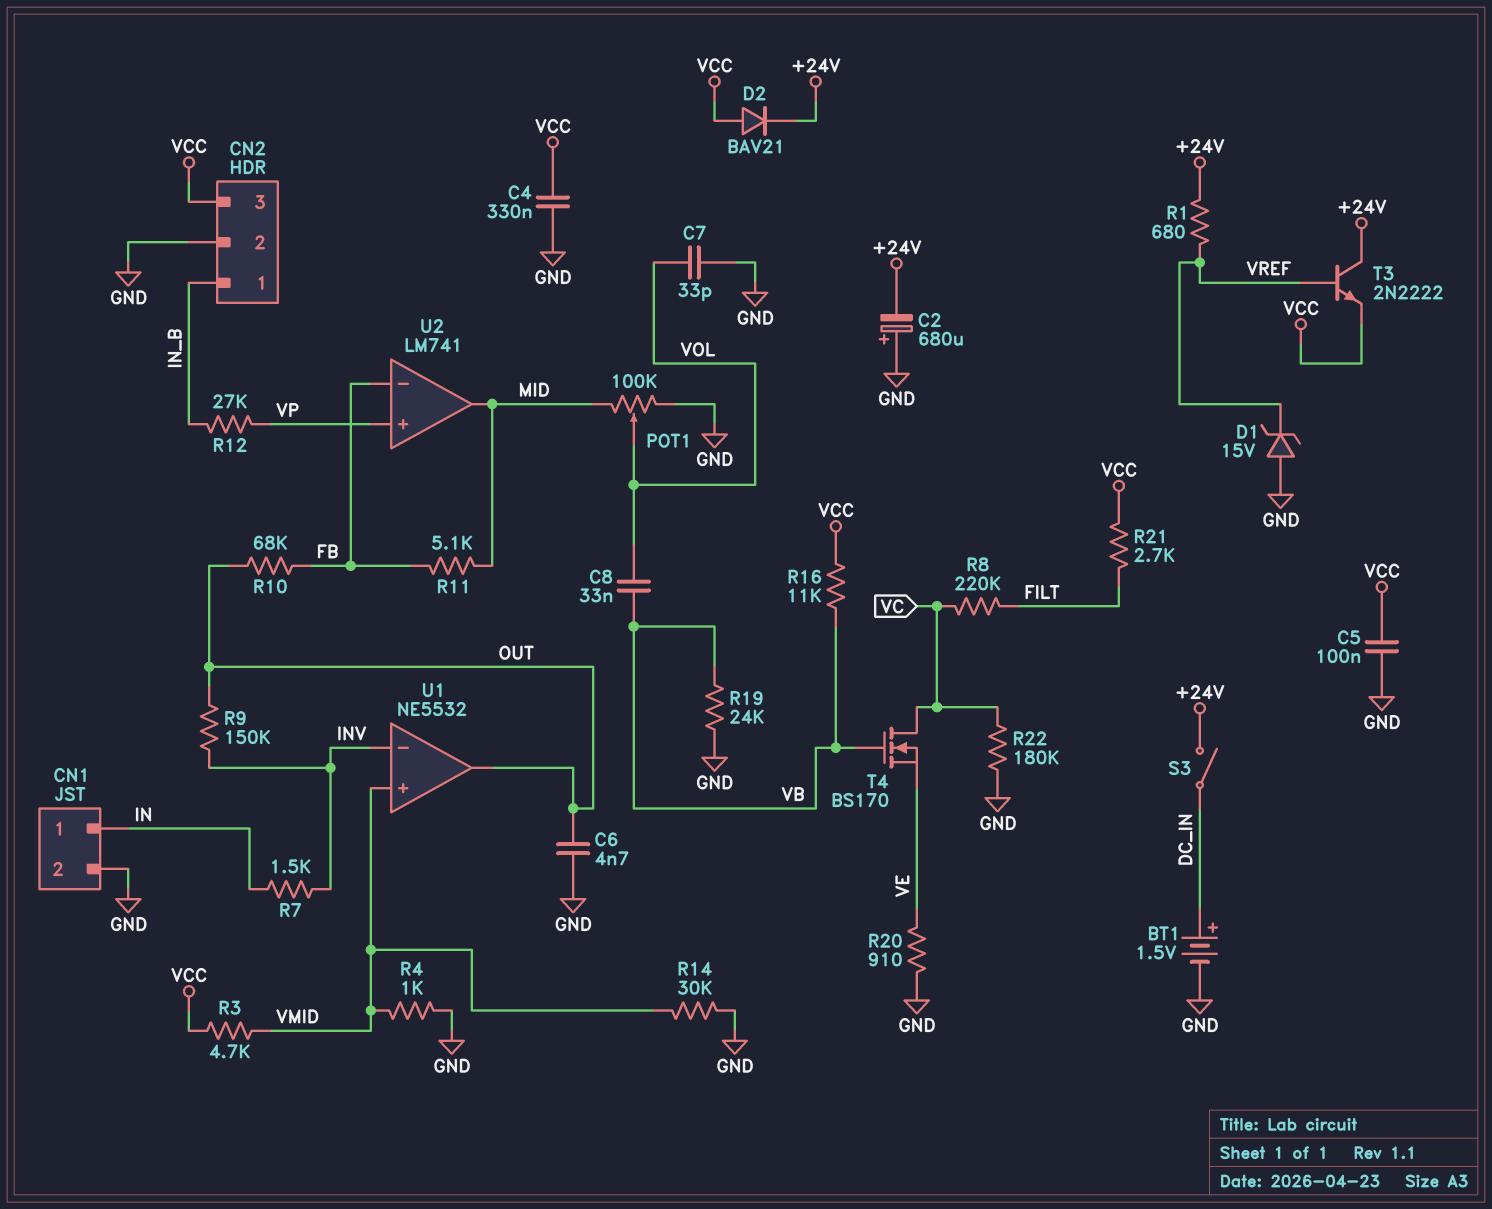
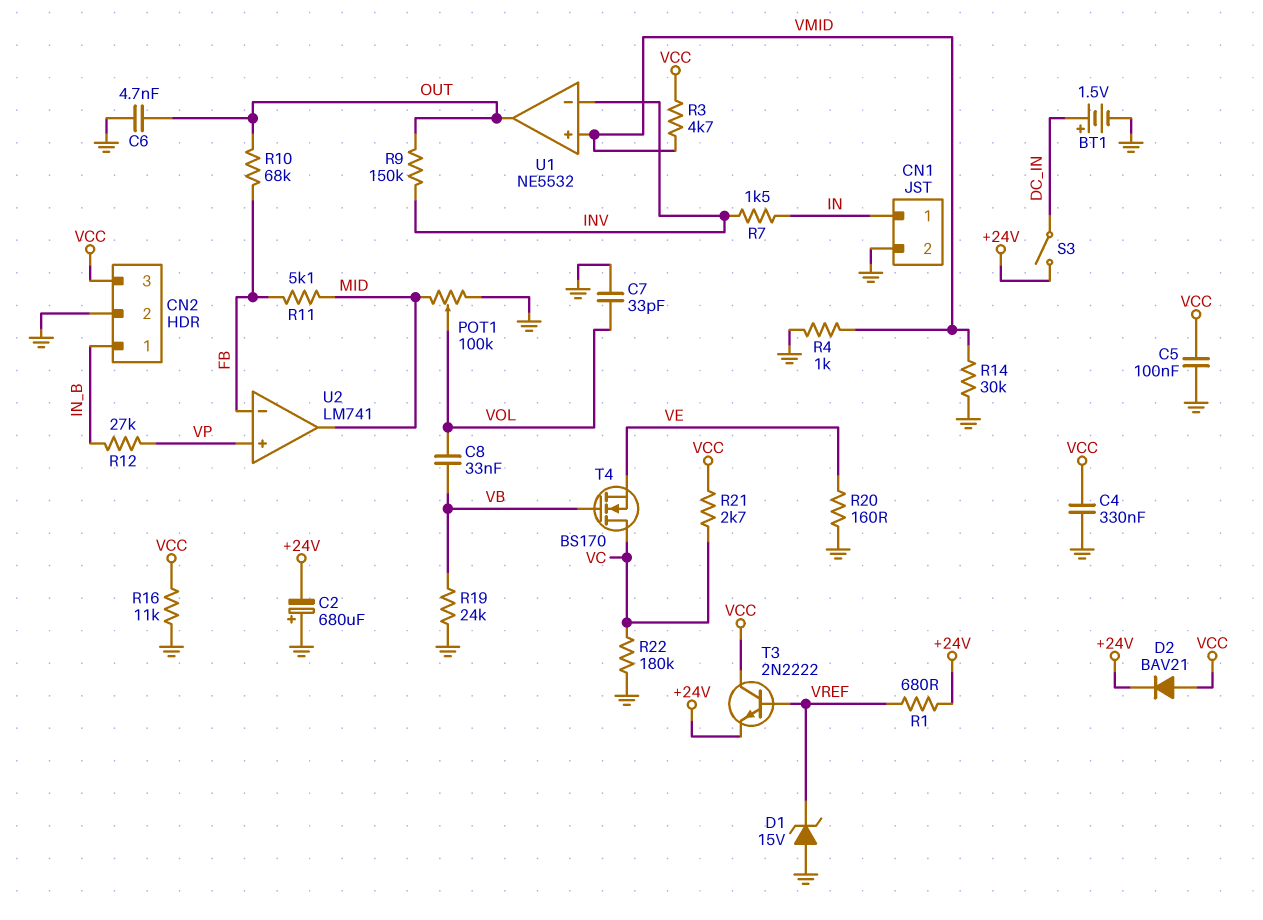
R8: 220k (FILT, VC) -> none
R16: 11k (VB, VCC) -> 11k (GND, VCC)
R20: 910 (GND, VE) -> 160 (GND, VE)
R21: 2.7k (FILT, VCC) -> 2.7k (VC, VCC)
T3: NPN 2N2222 (B VREF, C +24V, E VCC) -> NPN 2N2222 (B VREF, C VCC, E +24V)

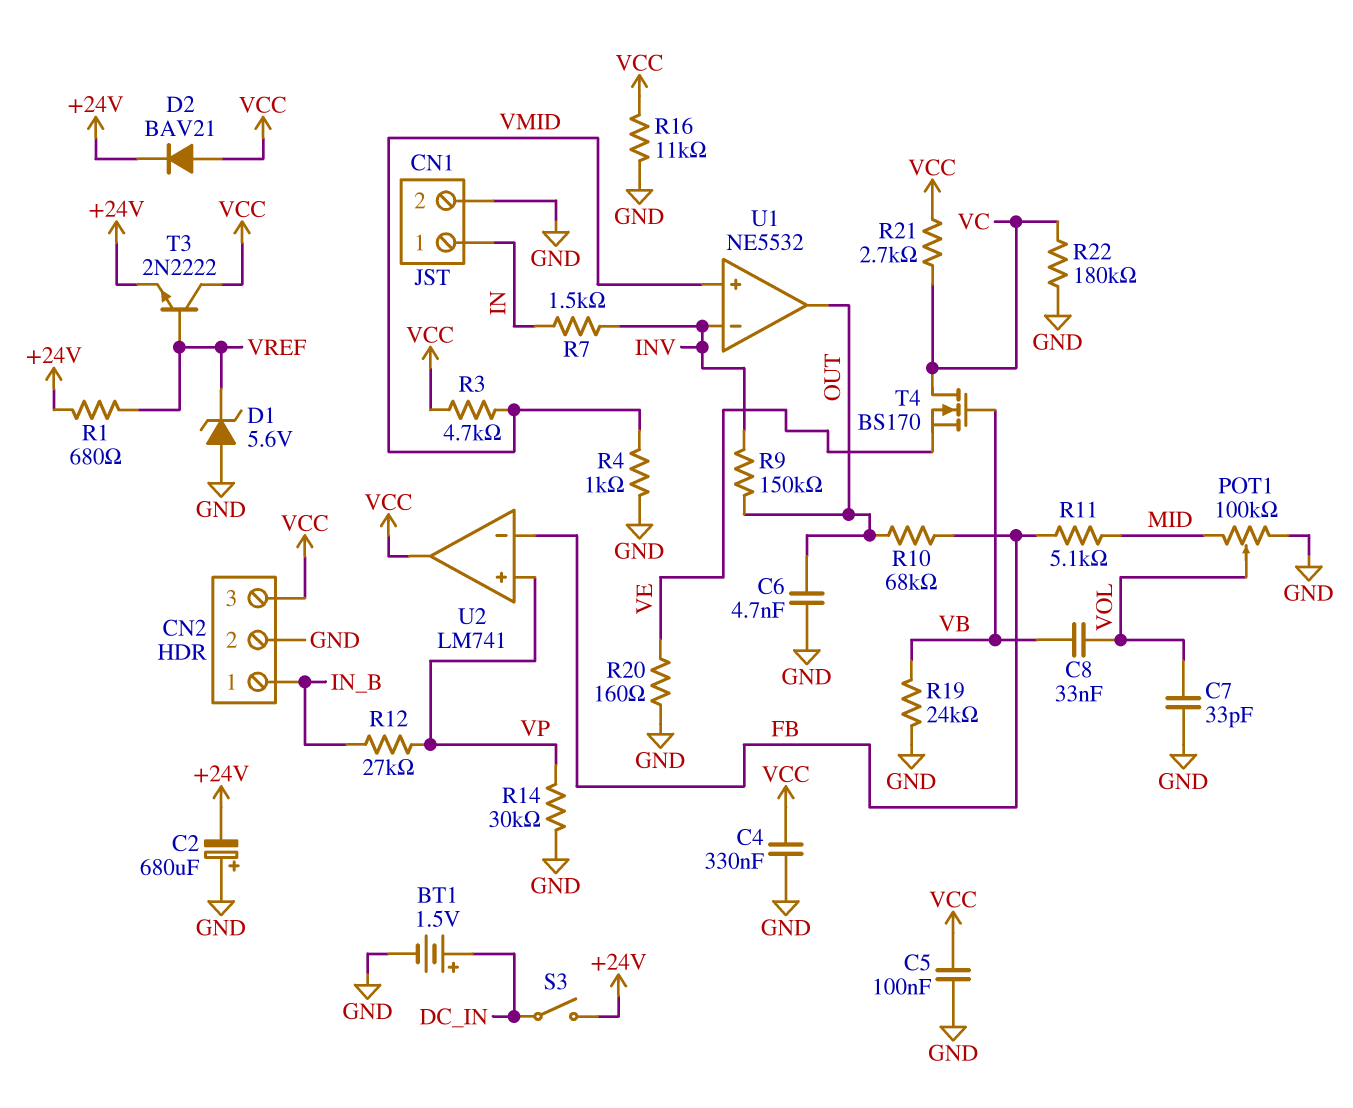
D1: zener 15V (A GND, K VREF) -> zener 5.6V (A GND, K VREF)
R14: 30k (GND, VMID) -> 30k (GND, VP)
U2 pin out: MID -> VCC

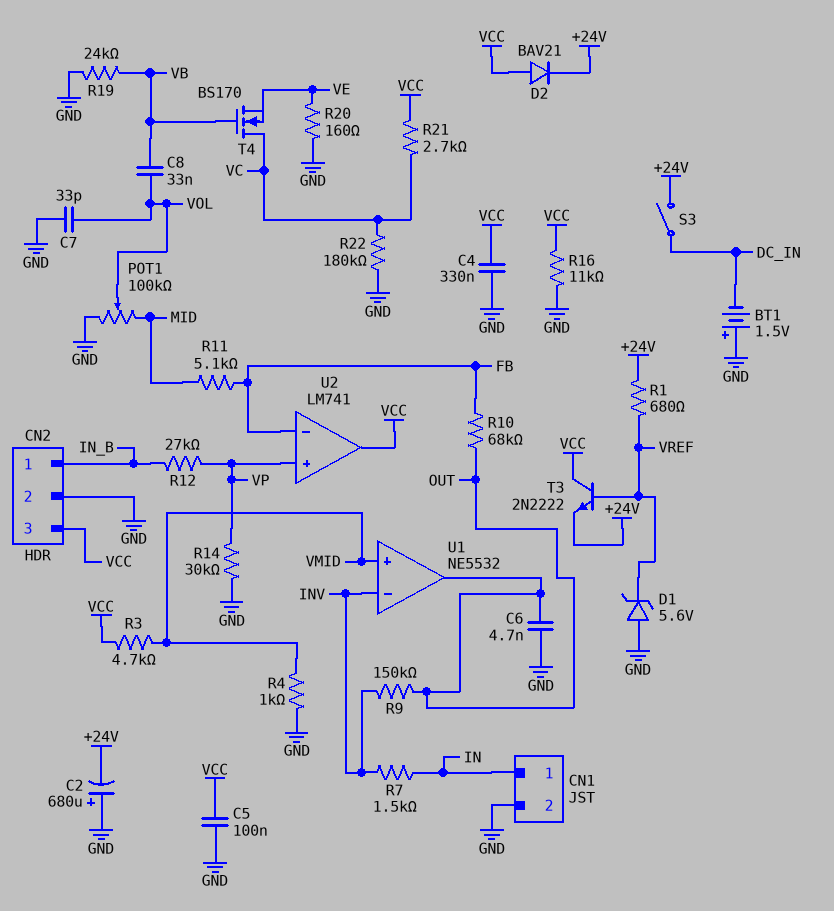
BT1: 1.5V (plus DC_IN, minus GND) -> 1.5V (plus GND, minus DC_IN)

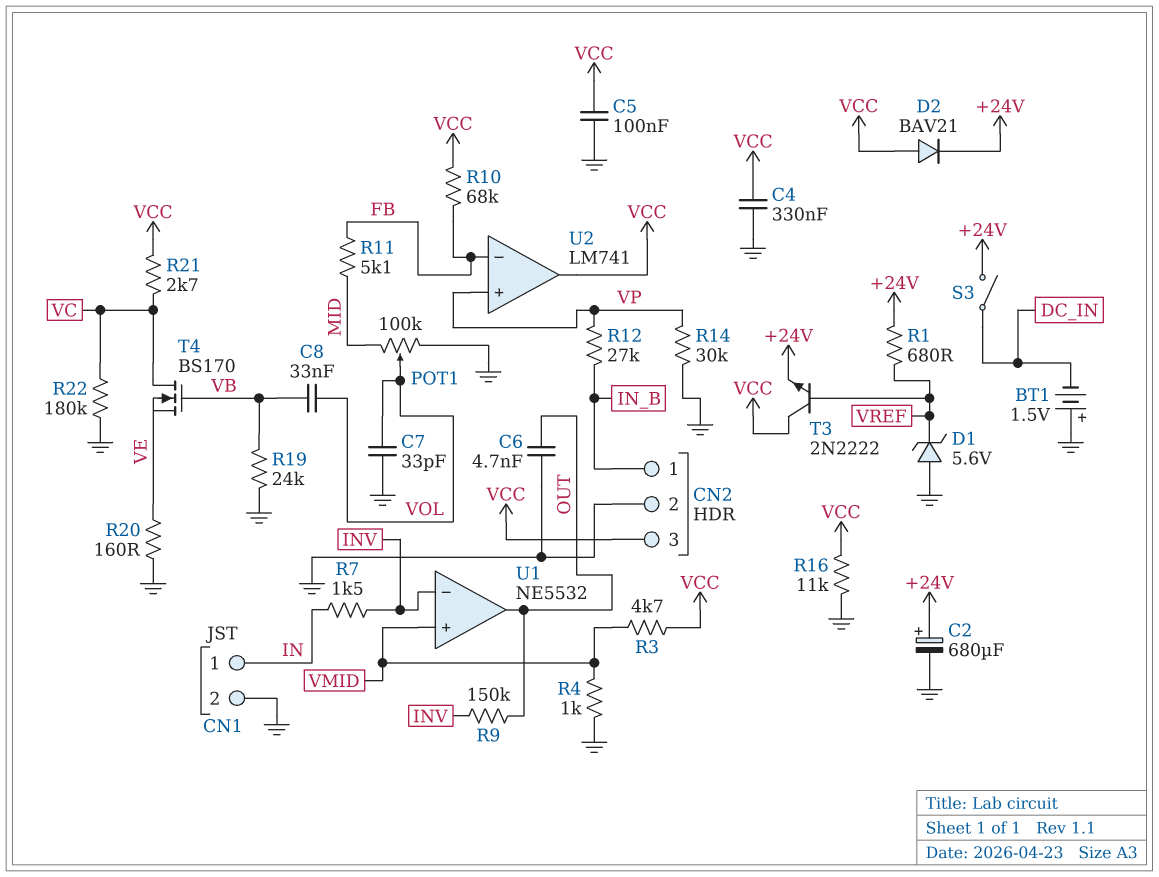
C2: 680uF (plus GND, minus +24V) -> 680uF (plus +24V, minus GND)
R10: 68k (FB, OUT) -> 68k (FB, VCC)

